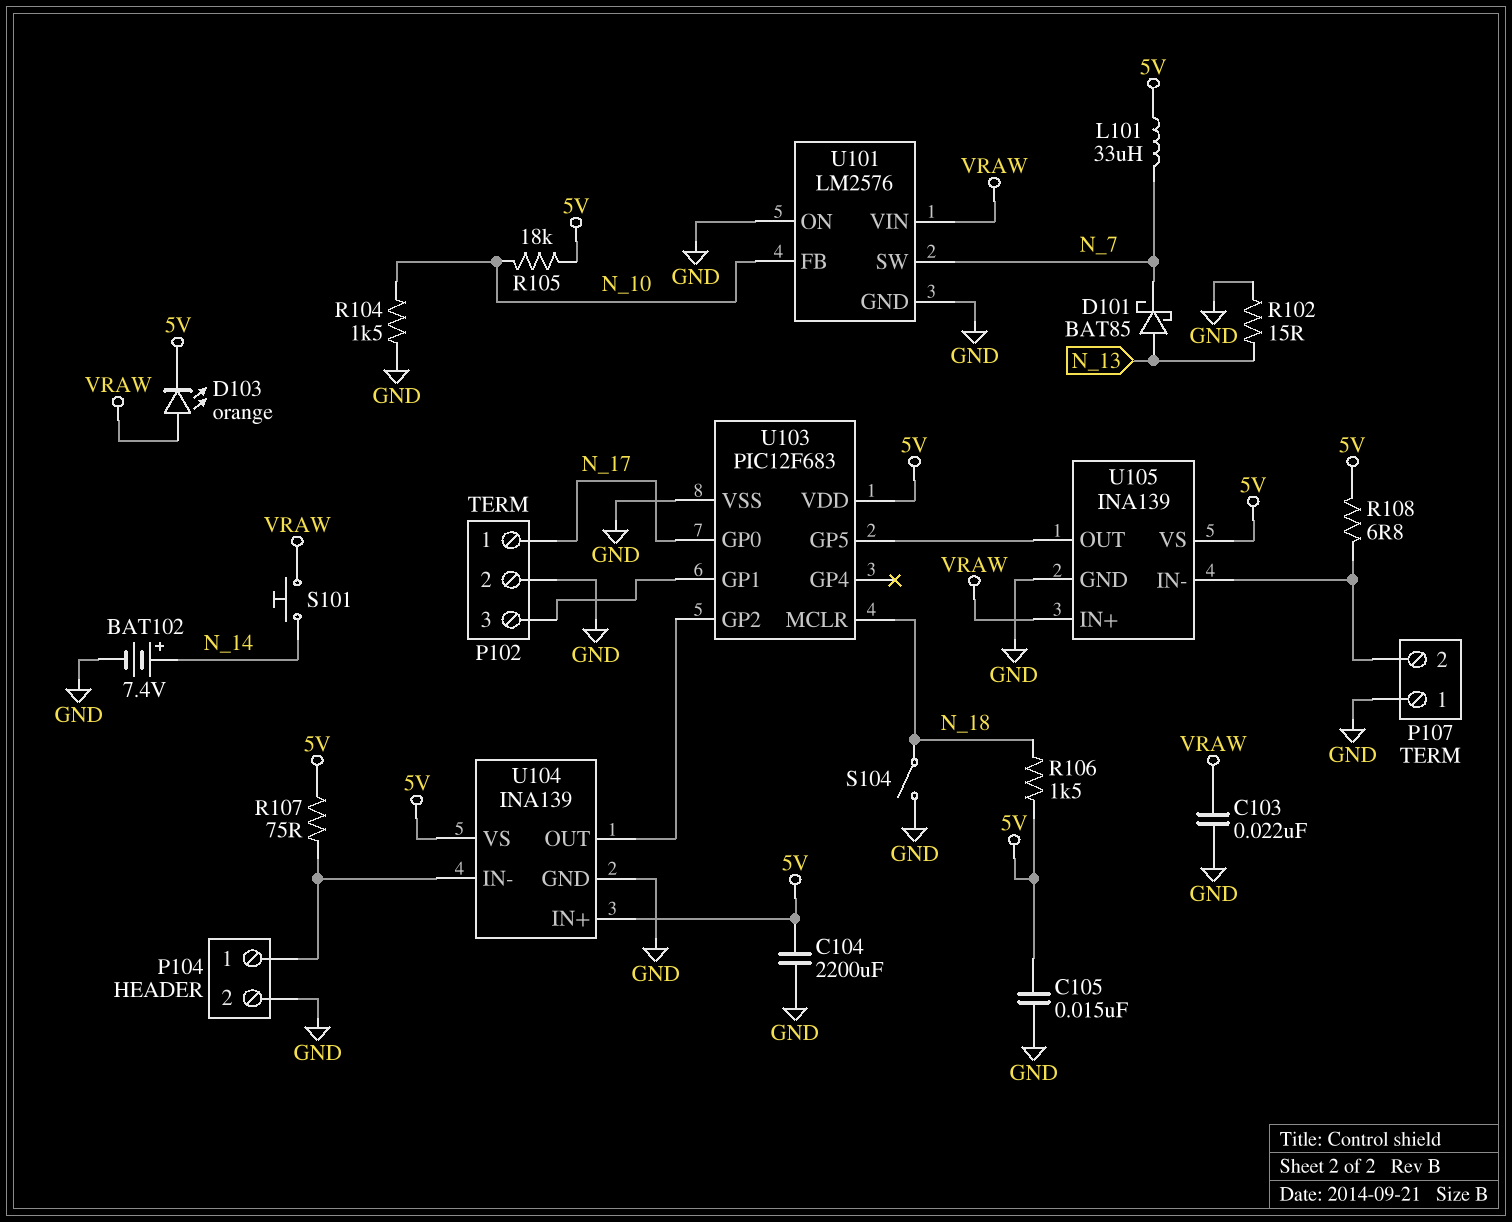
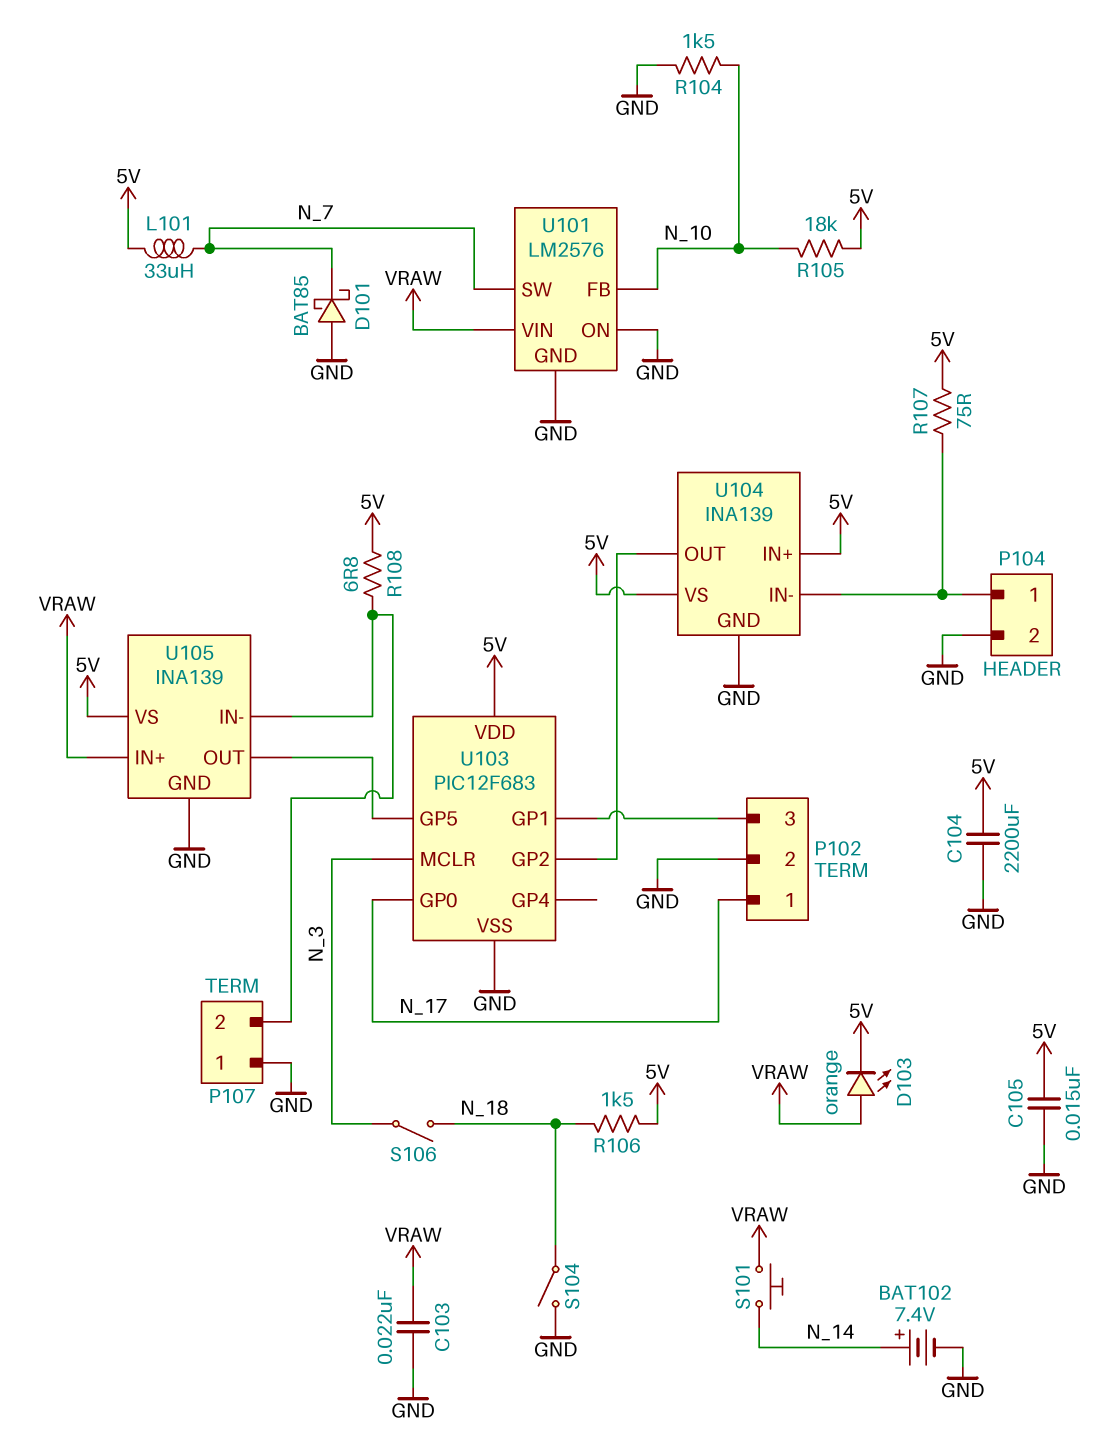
D101: schottky BAT85 (A N_13, K N_7) -> schottky BAT85 (A GND, K N_7)
R102: 15 (GND, N_13) -> none
S106: none -> switch (N_3, N_18)
U103 pin MCLR: N_18 -> N_3

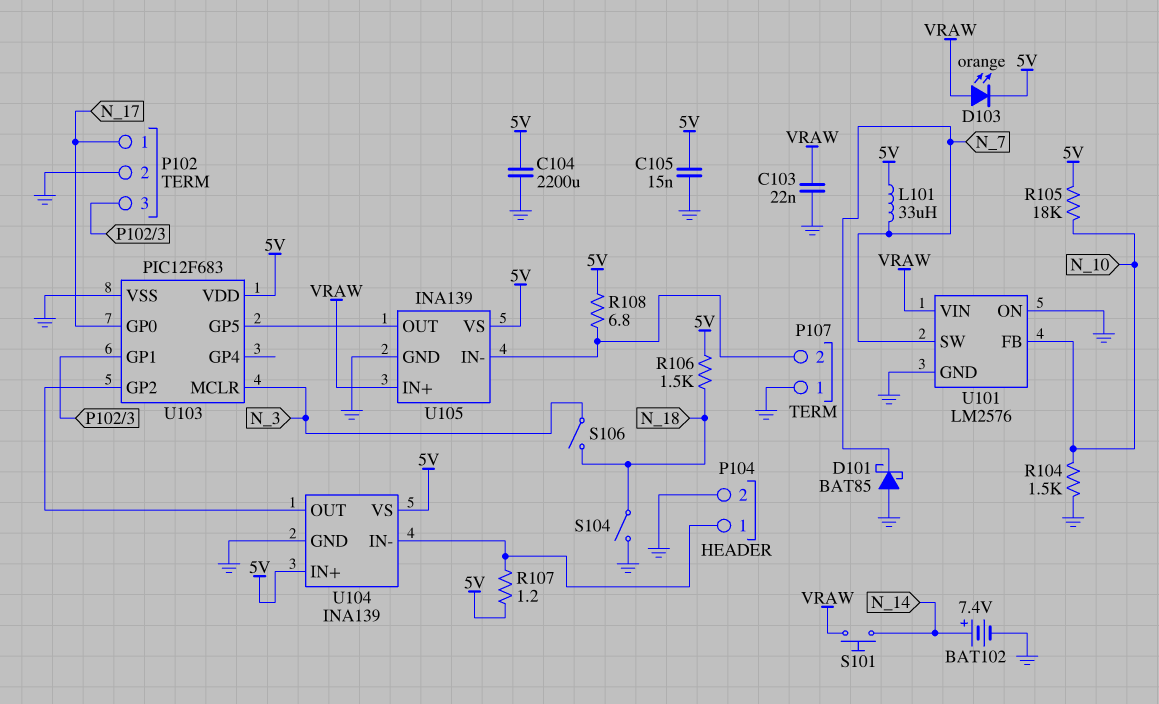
R107: 75 (5V, P104/1) -> 1.2 (5V, P104/1)

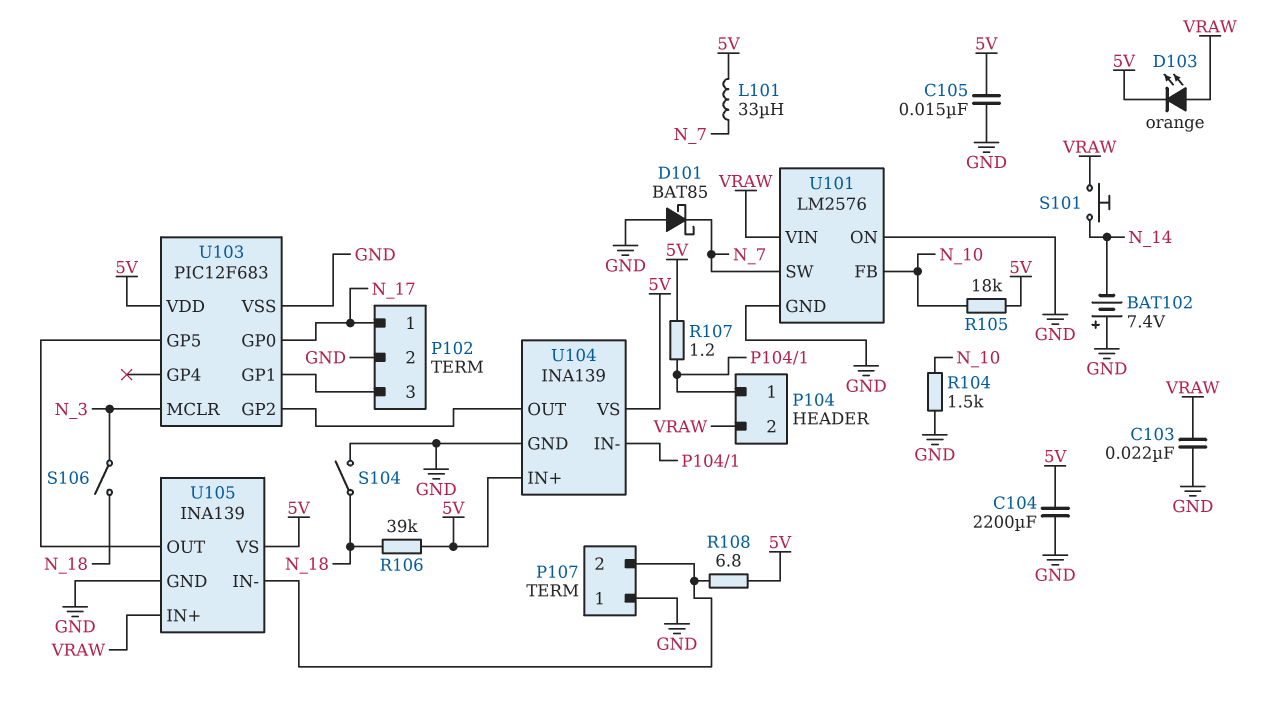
BAT102: 7.4V (plus N_14, minus GND) -> 7.4V (plus GND, minus N_14)
P104 pin 2: GND -> VRAW
R106: 1.5k (5V, N_18) -> 39k (5V, N_18)

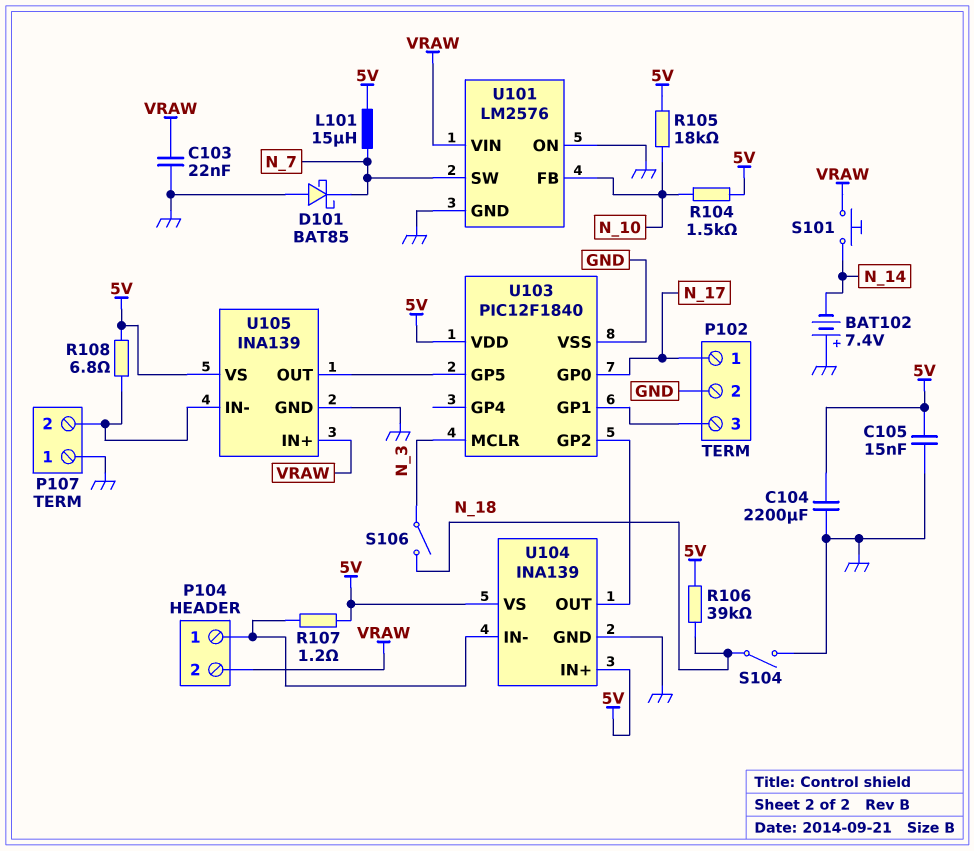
D103: LED orange (A VRAW, K 5V) -> none
L101: 33uH (5V, N_7) -> 15uH (5V, N_7)
R104: 1.5k (GND, N_10) -> 1.5k (5V, N_10)
U103: PIC12F683 -> PIC12F1840

